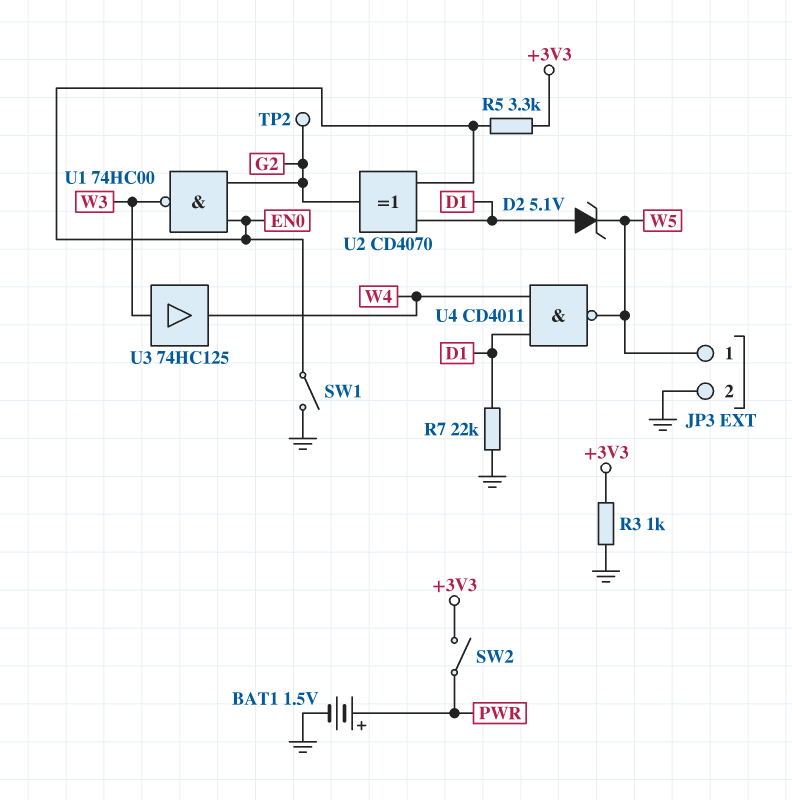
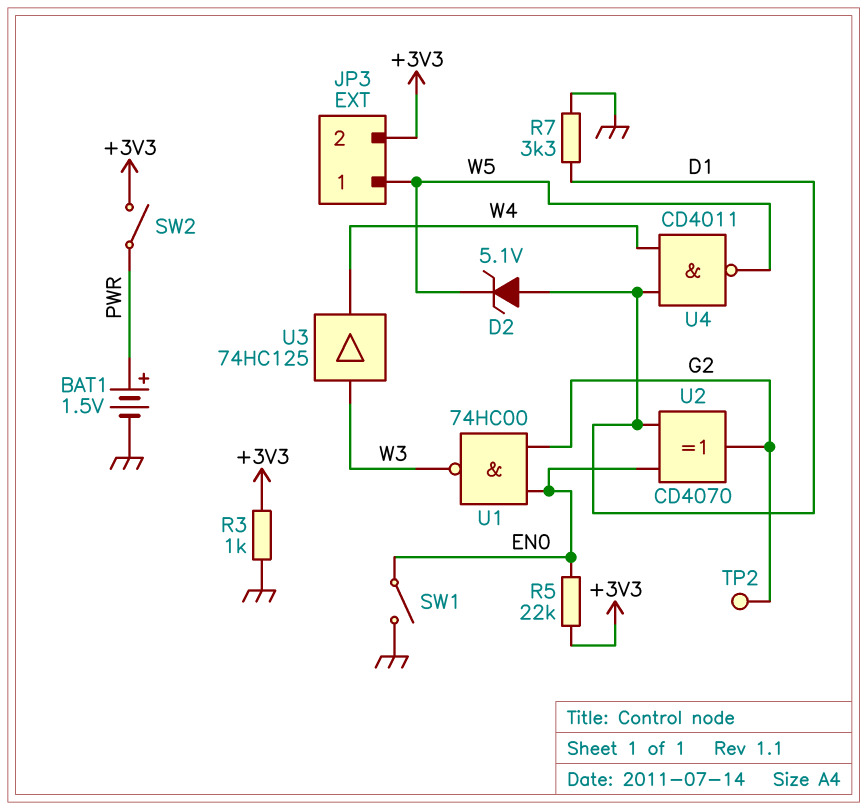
JP3 pin 2: GND -> +3V3
R5: 3.3k (+3V3, EN0) -> 22k (+3V3, EN0)
R7: 22k (D1, GND) -> 3.3k (D1, GND)

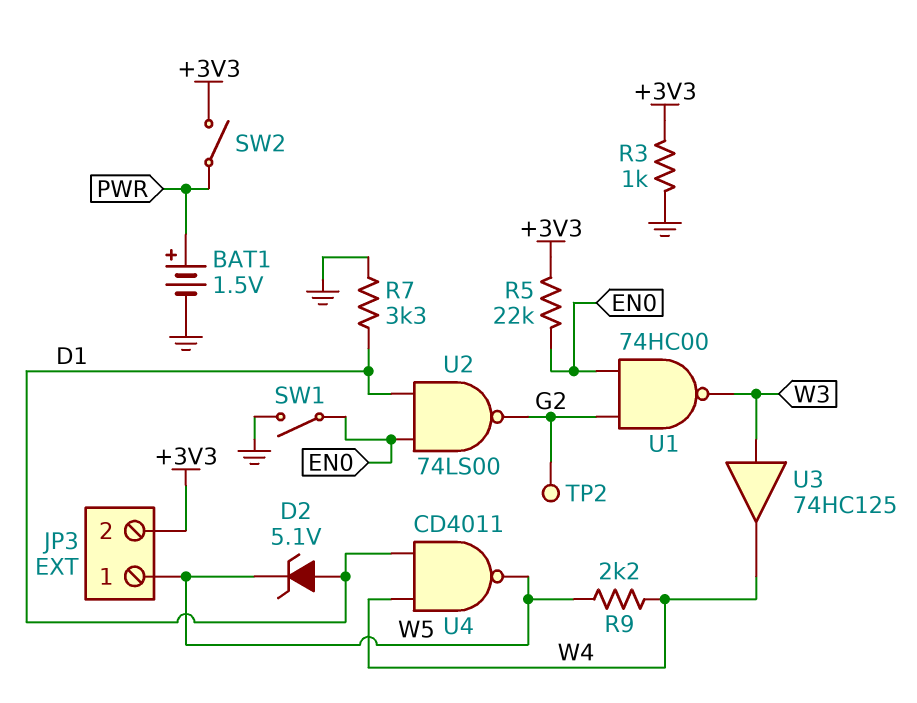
R9: none -> 2.2k (W4, W5)
U2: XOR CD4070 (in D1, in EN0, out G2) -> NAND 74LS00 (in D1, in EN0, out G2)

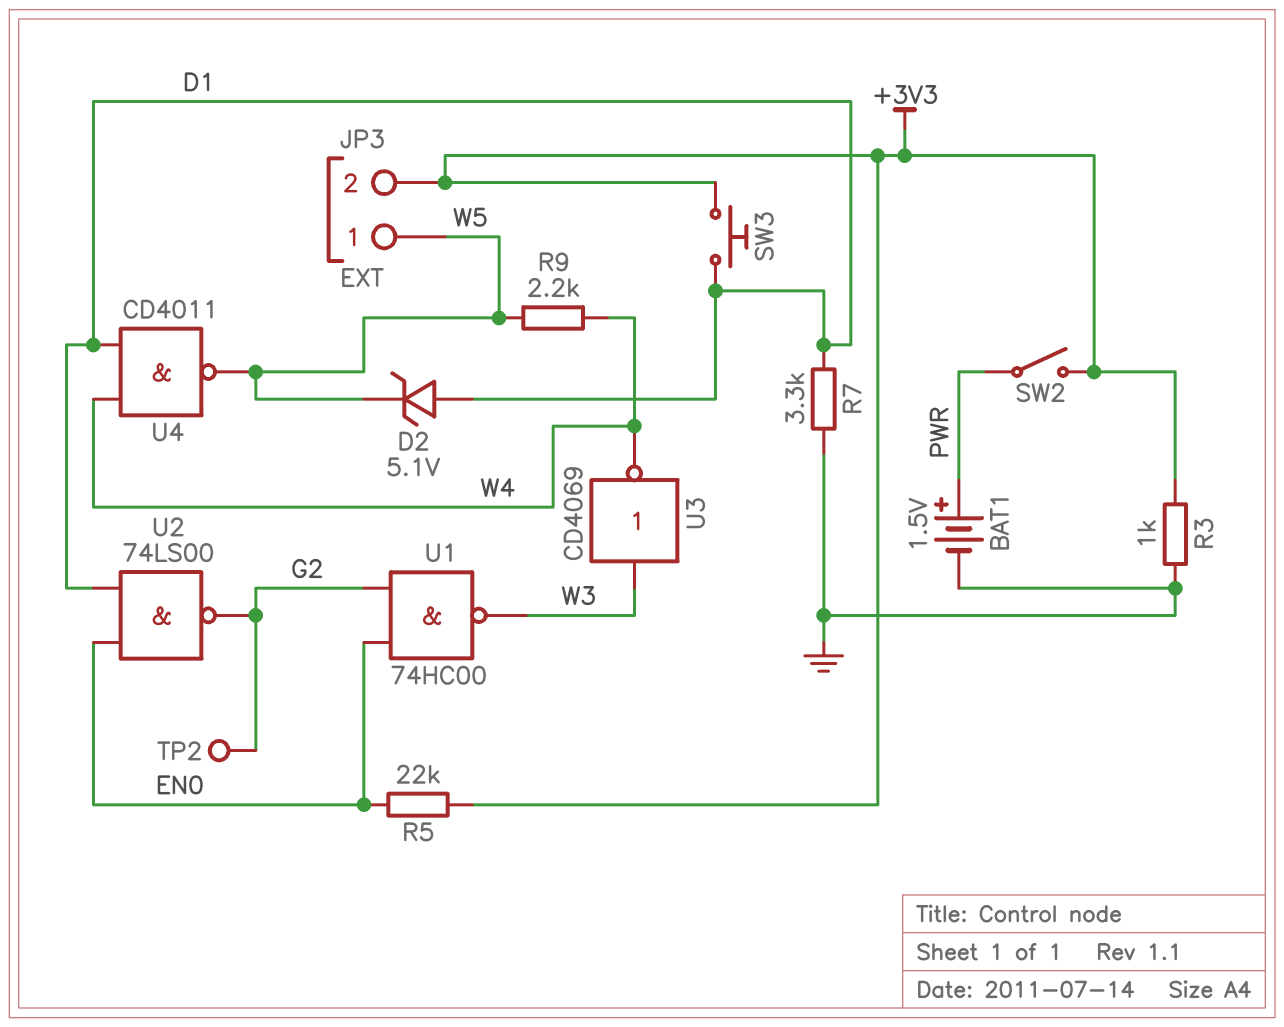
SW1: switch (EN0, GND) -> none
SW3: none -> button (+3V3, D1)
U3: buffer 74HC125 (in W3, out W4) -> NOT CD4069 (in W3, out W4)

